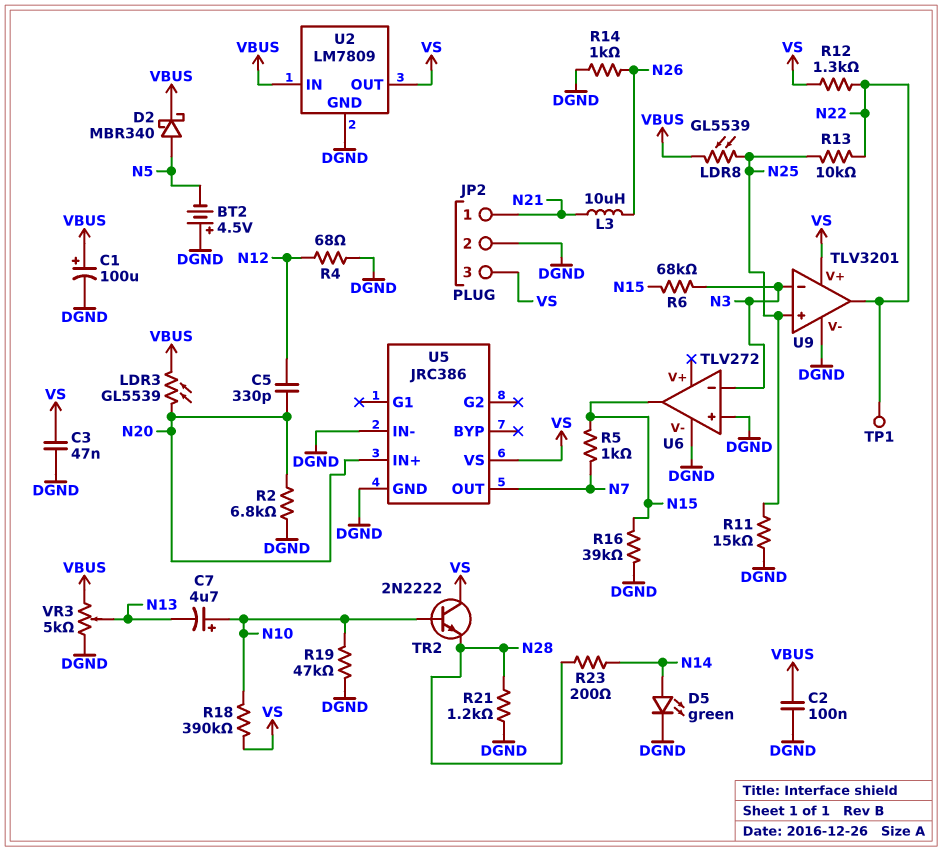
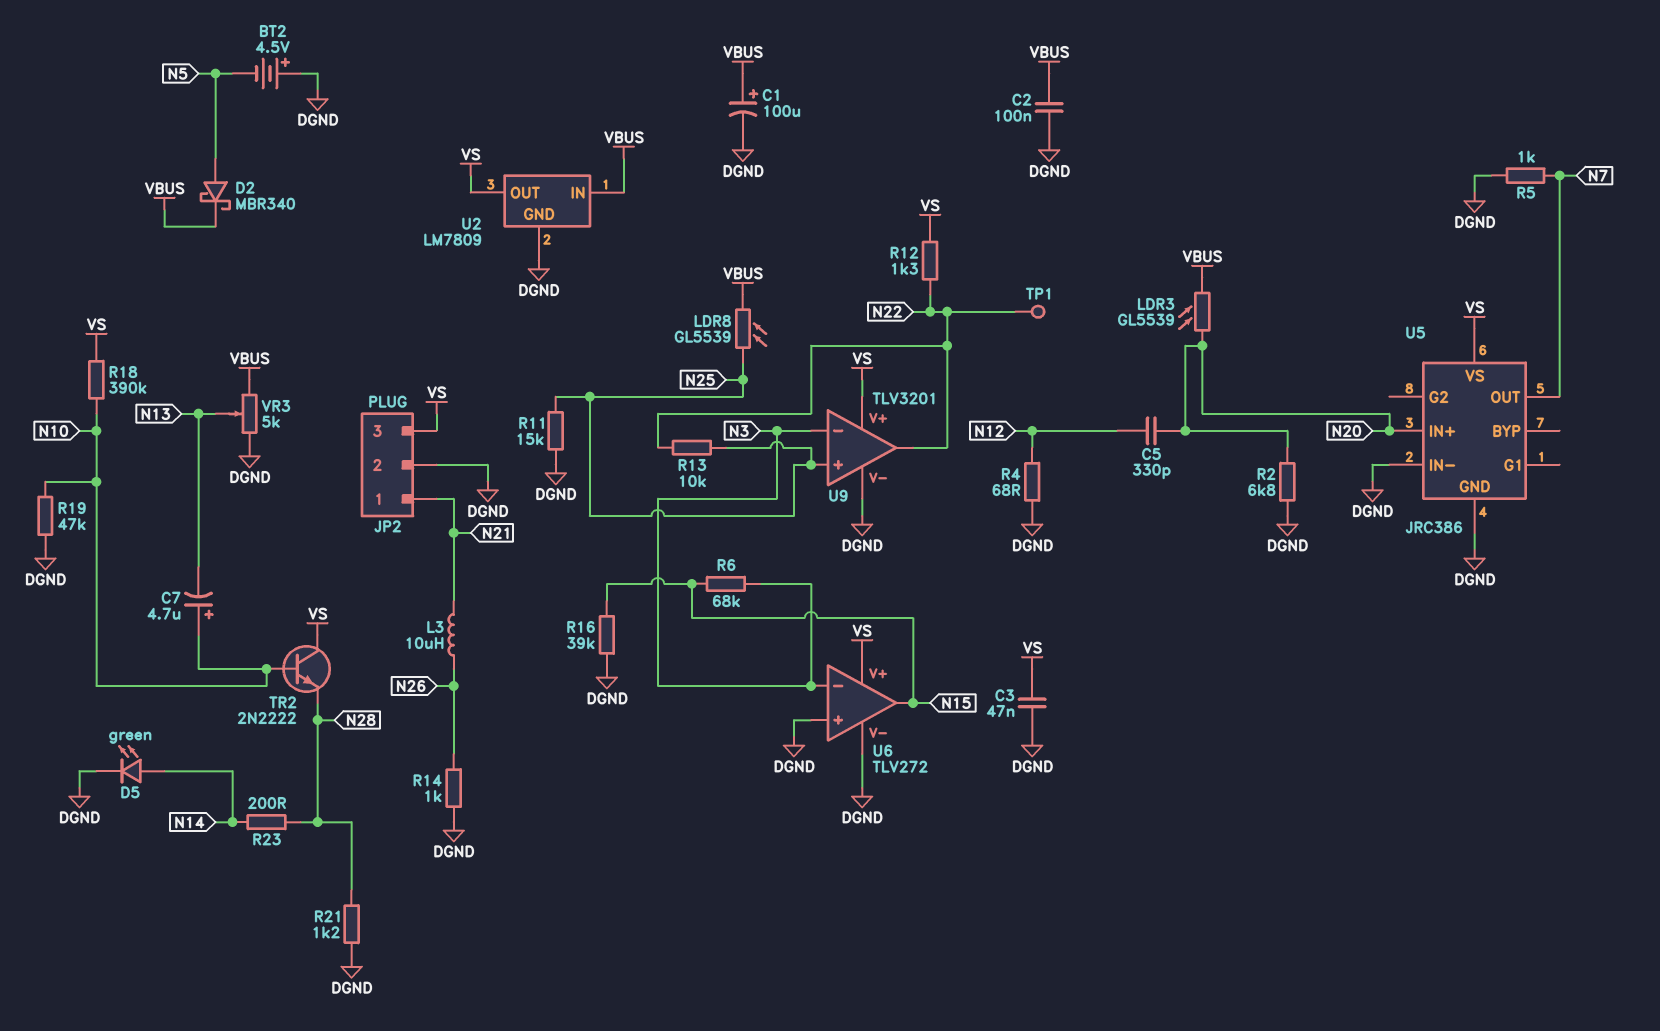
R5: 1k (N7, N15) -> 1k (DGND, N7)
U6 pin V+: none -> VS

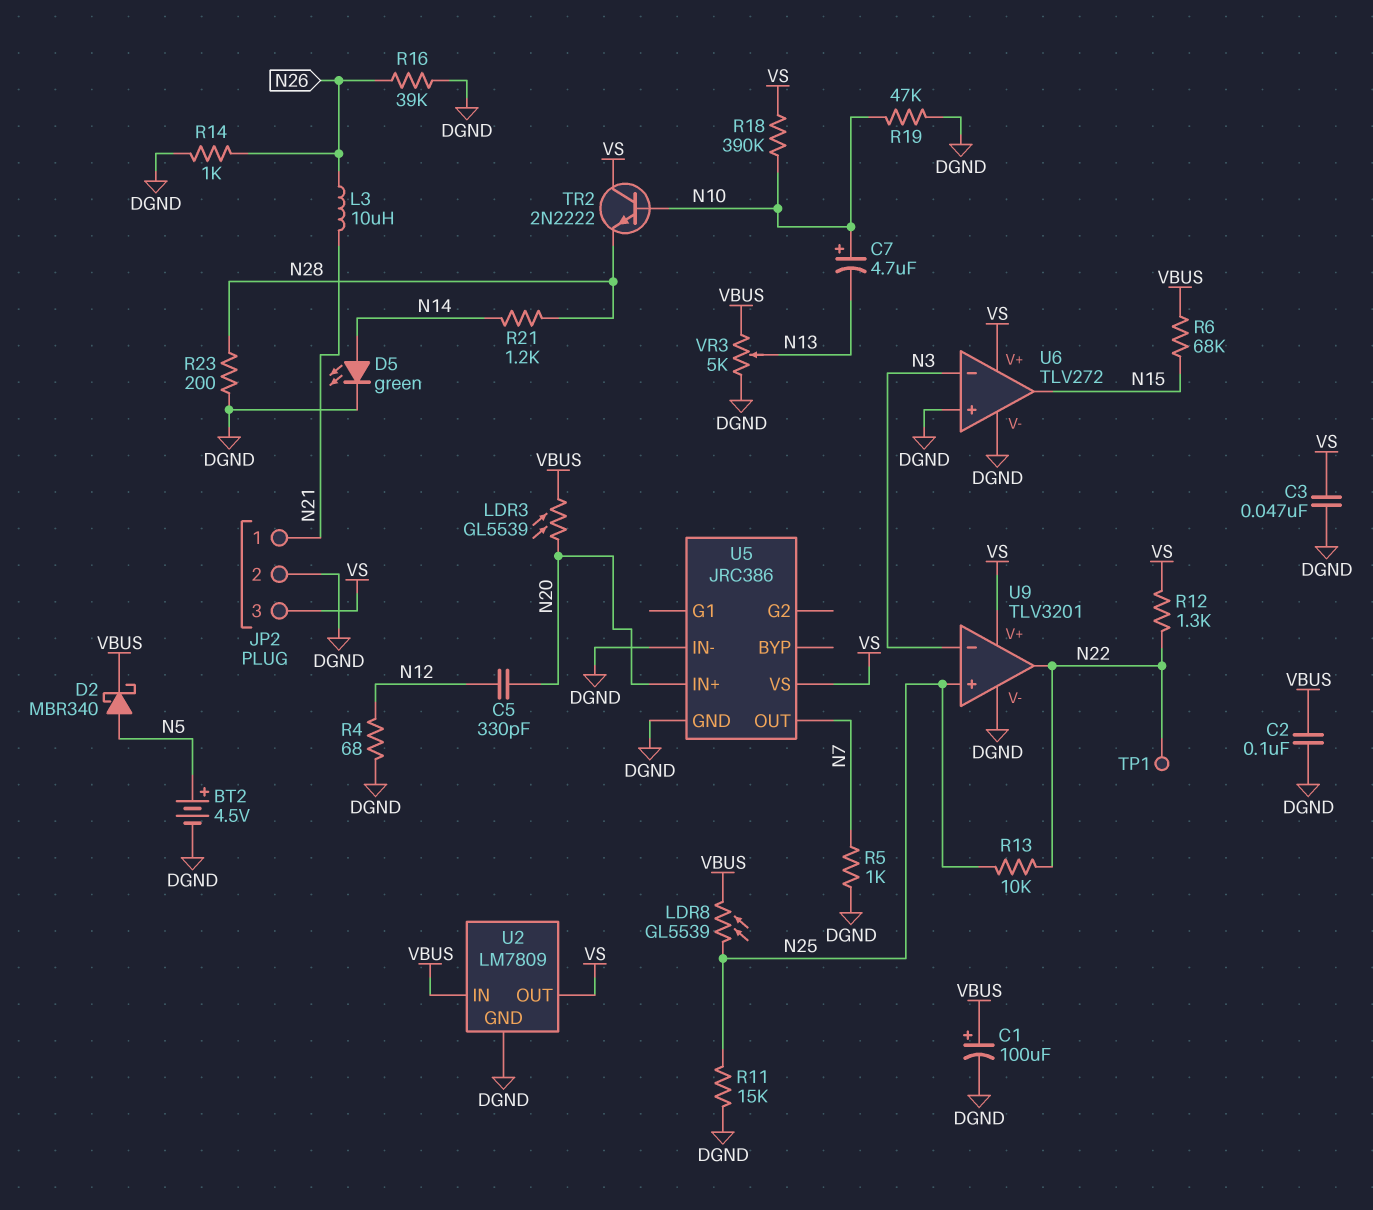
BT2: 4.5V (plus DGND, minus N5) -> 4.5V (plus N5, minus DGND)
R2: 6.8k (DGND, N20) -> none
R6: 68k (N3, N15) -> 68k (N15, VBUS)
R16: 39k (DGND, N15) -> 39k (DGND, N26)
R21: 1.2k (DGND, N28) -> 1.2k (N14, N28)
R23: 200 (N14, N28) -> 200 (DGND, N28)

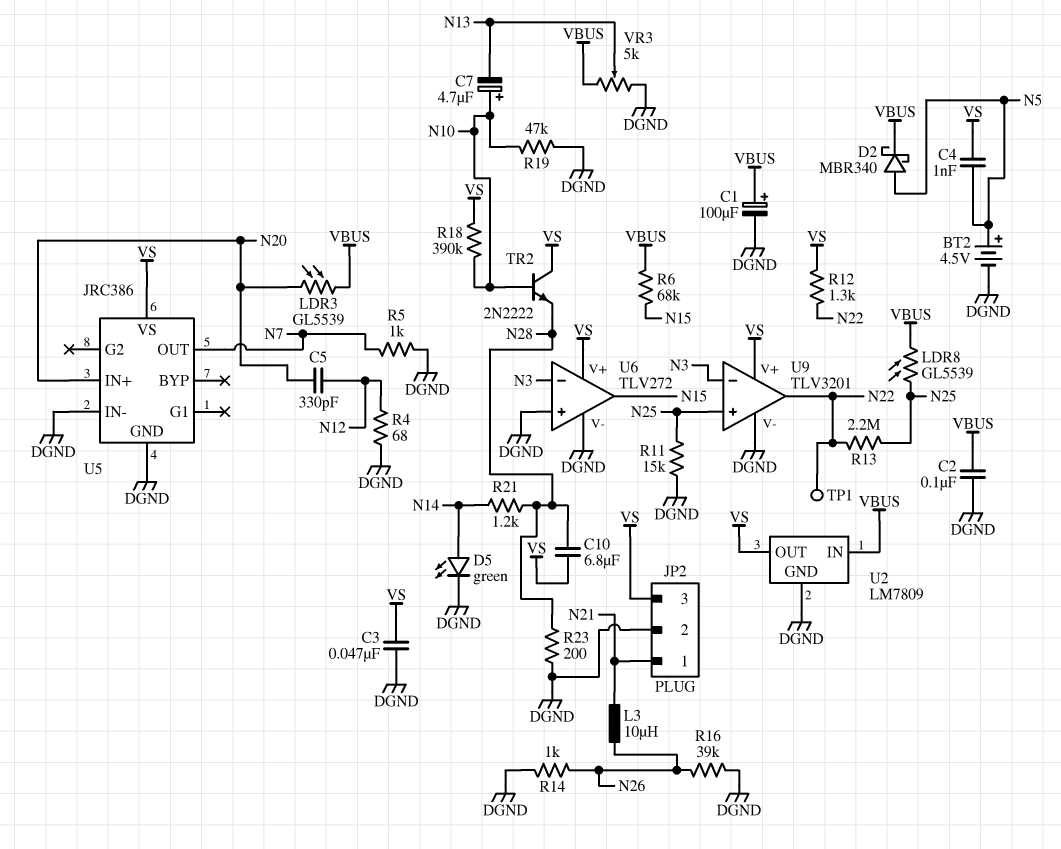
C4: none -> 1nF (N5, VS)
C10: none -> 6.8uF (N28, VS)
R13: 10k (N22, N25) -> 2.2M (N22, N25)

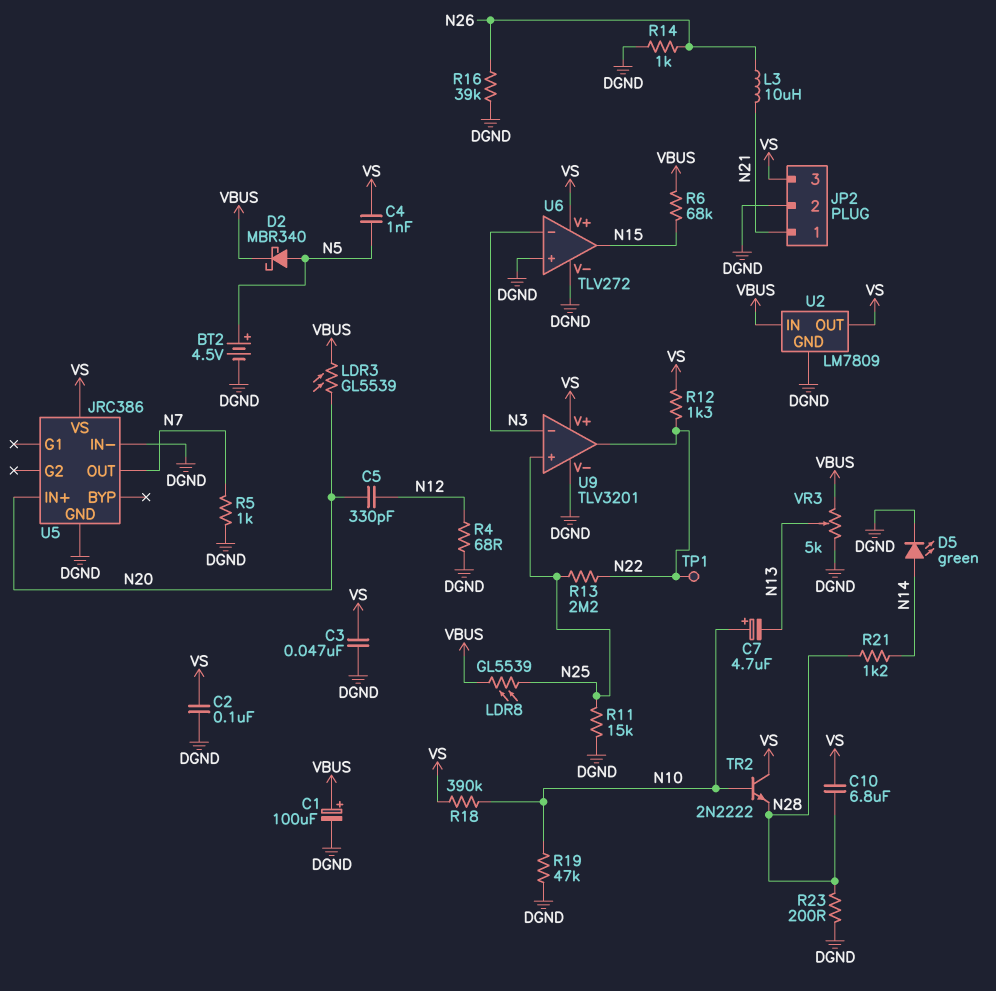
C2: 100nF (DGND, VBUS) -> 100nF (DGND, VS)

